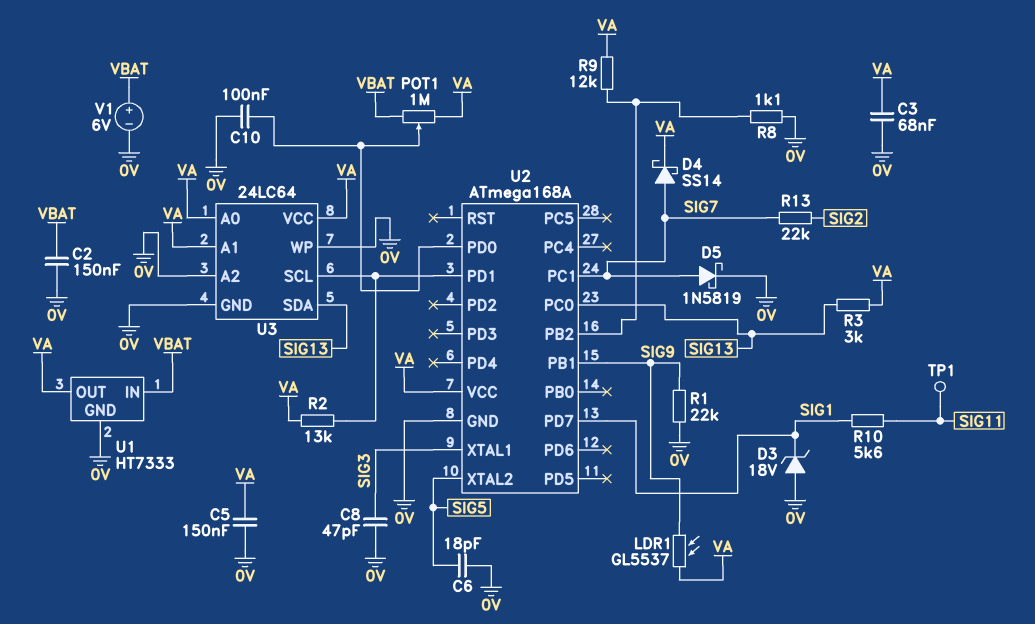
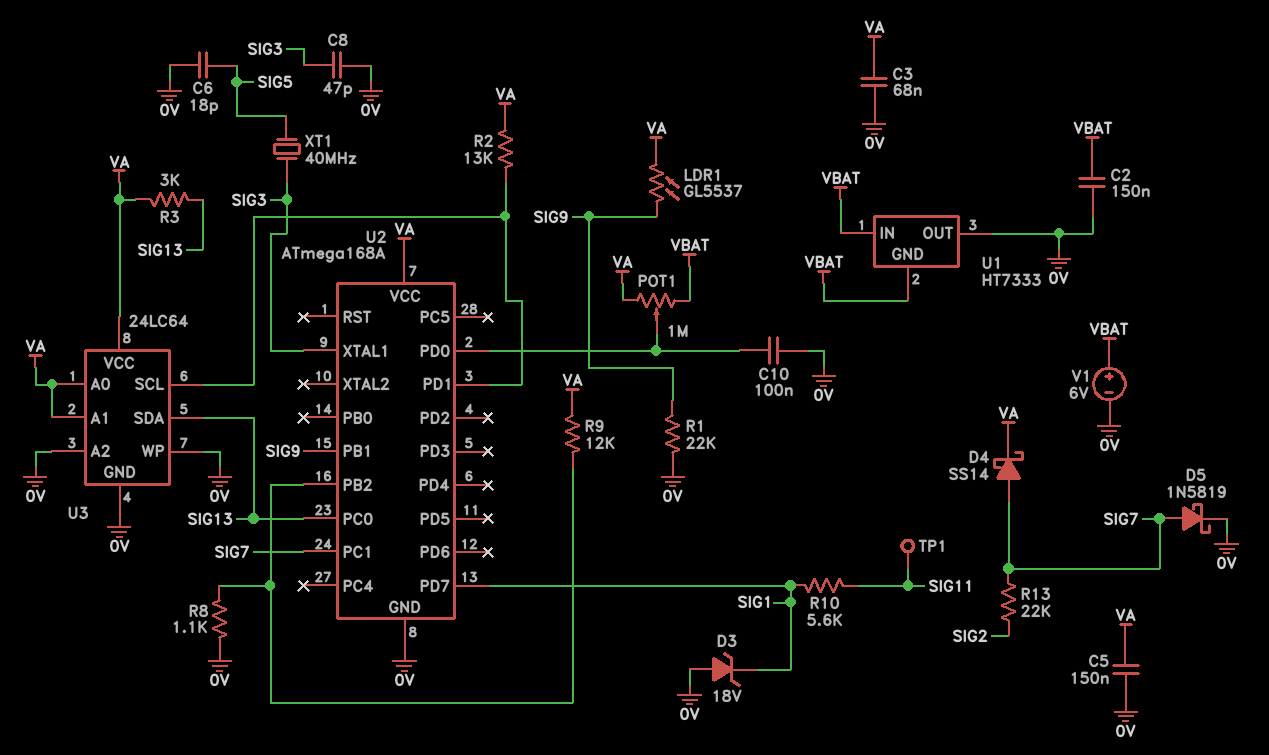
U1 pin GND: 0V -> VBAT
U1 pin OUT: VA -> 0V
U2 pin XTAL2: SIG5 -> none
XT1: none -> 40MHz (SIG3, SIG5)

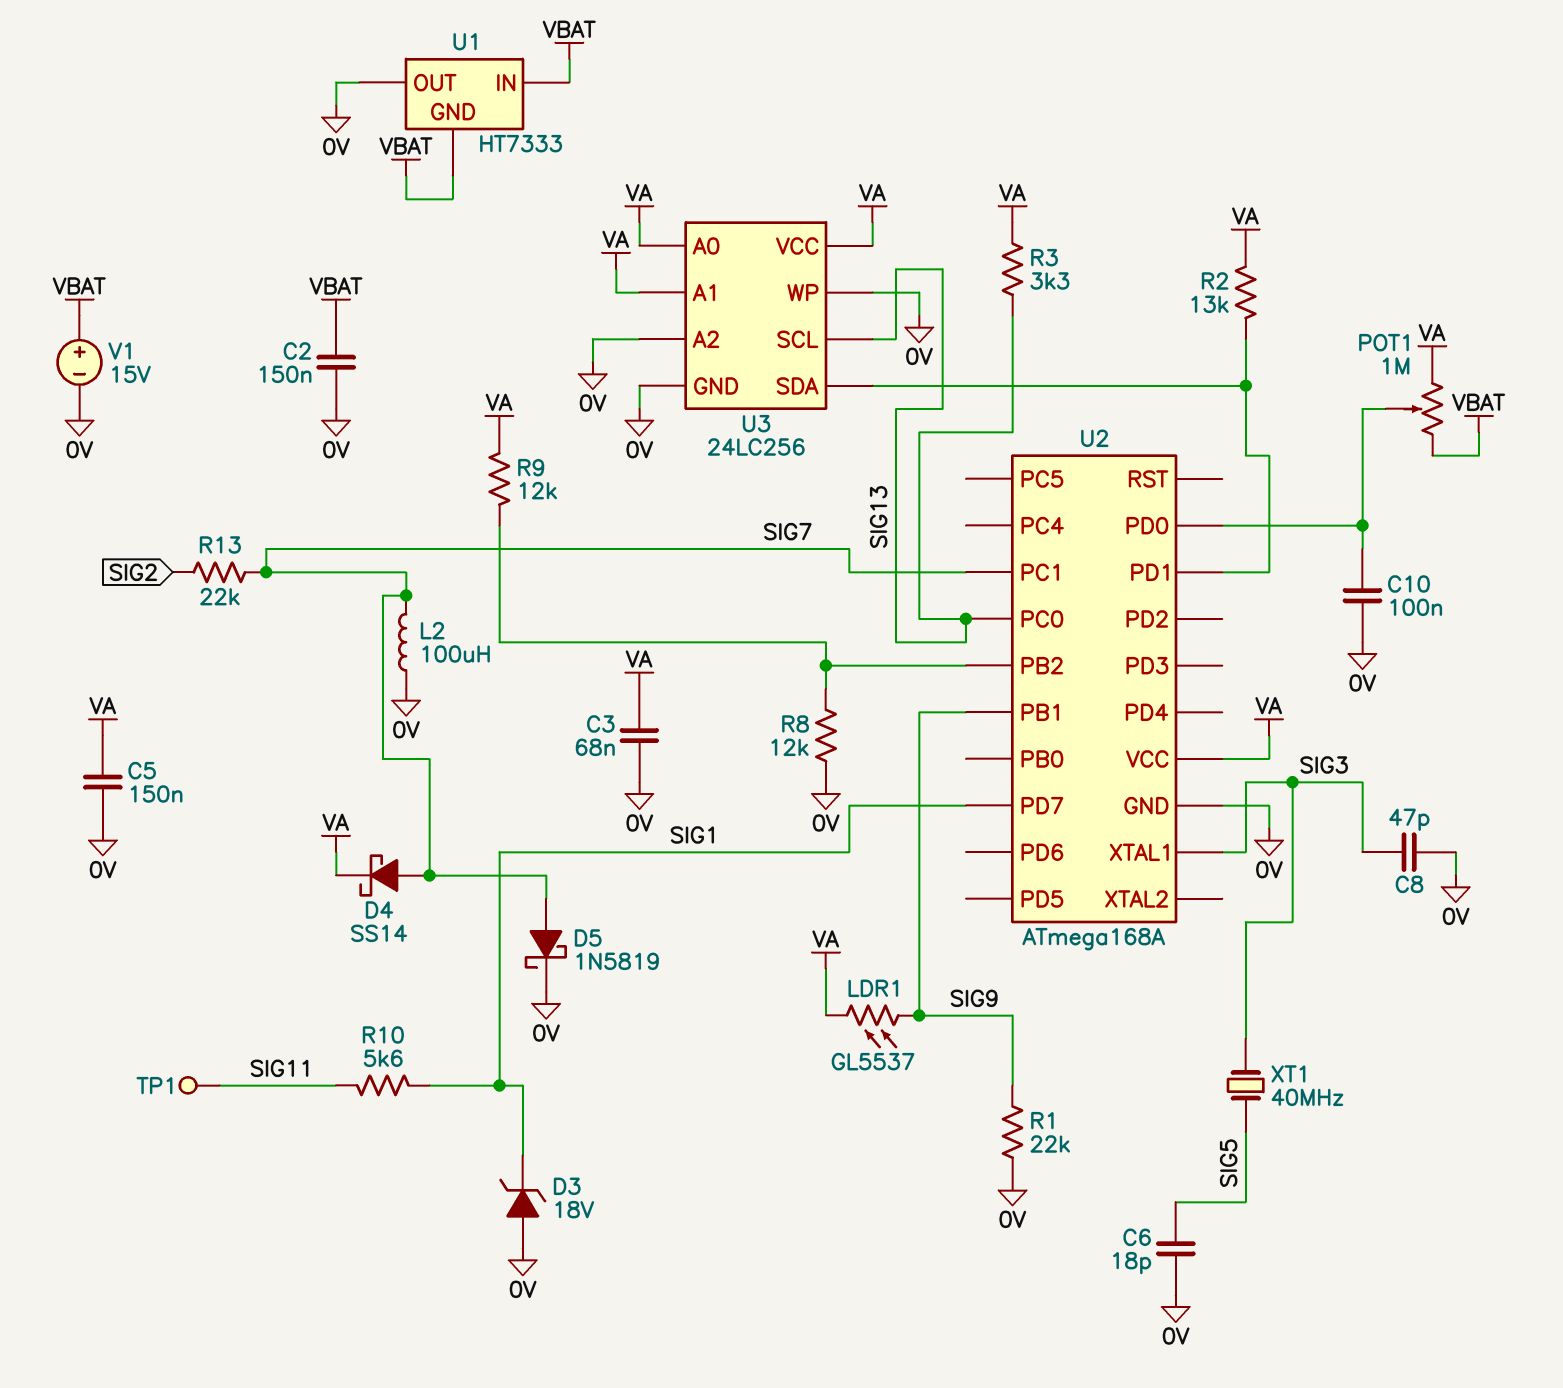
L2: none -> 100uH (0V, SIG7)
R3: 3k (SIG13, VA) -> 3.3k (SIG13, VA)
R8: 1.1k (0V, U2/PB2) -> 12k (0V, U2/PB2)
U3: 24LC64 -> 24LC256
U3 pin SCL: U2/PD1 -> SIG13
U3 pin SDA: SIG13 -> U2/PD1
V1: 6V (plus VBAT, minus 0V) -> 15V (plus VBAT, minus 0V)

